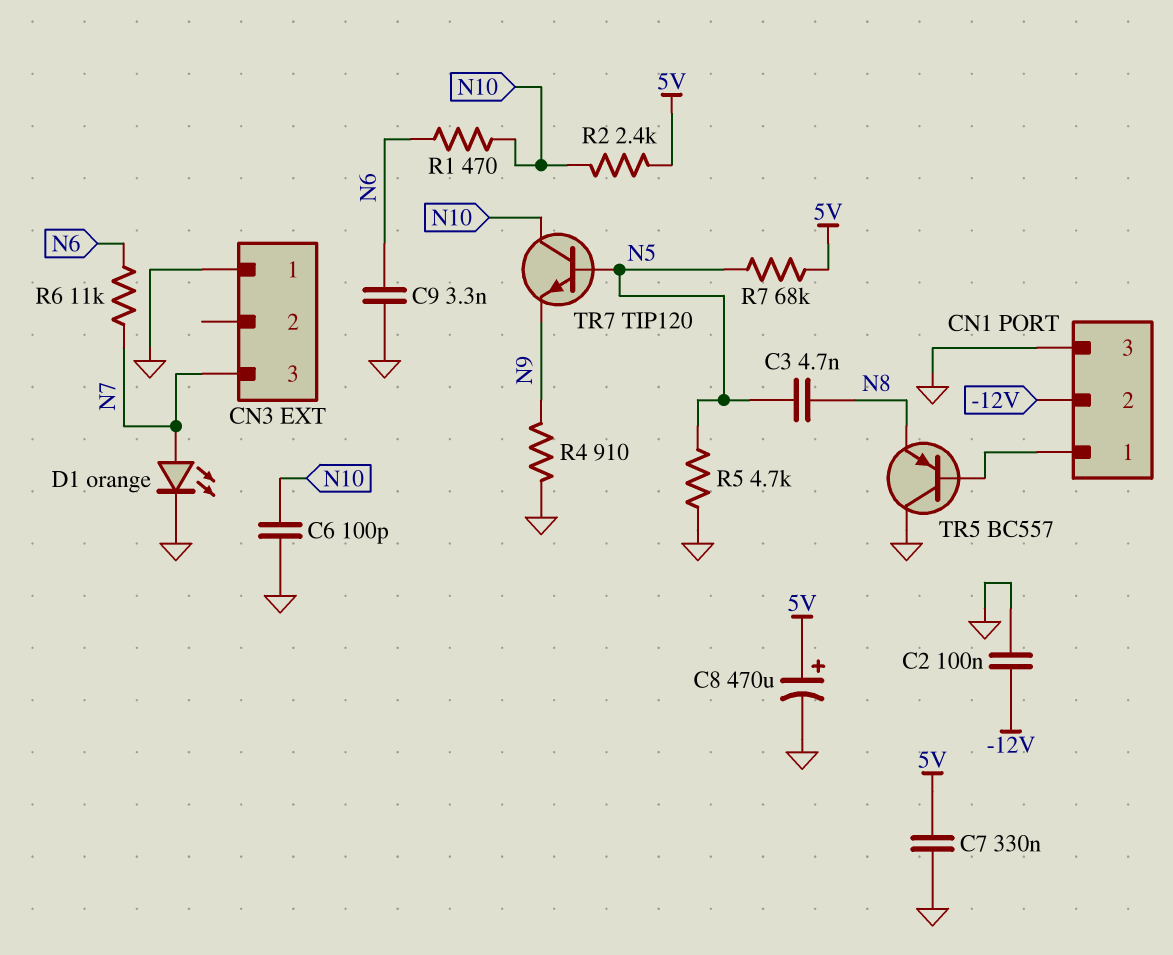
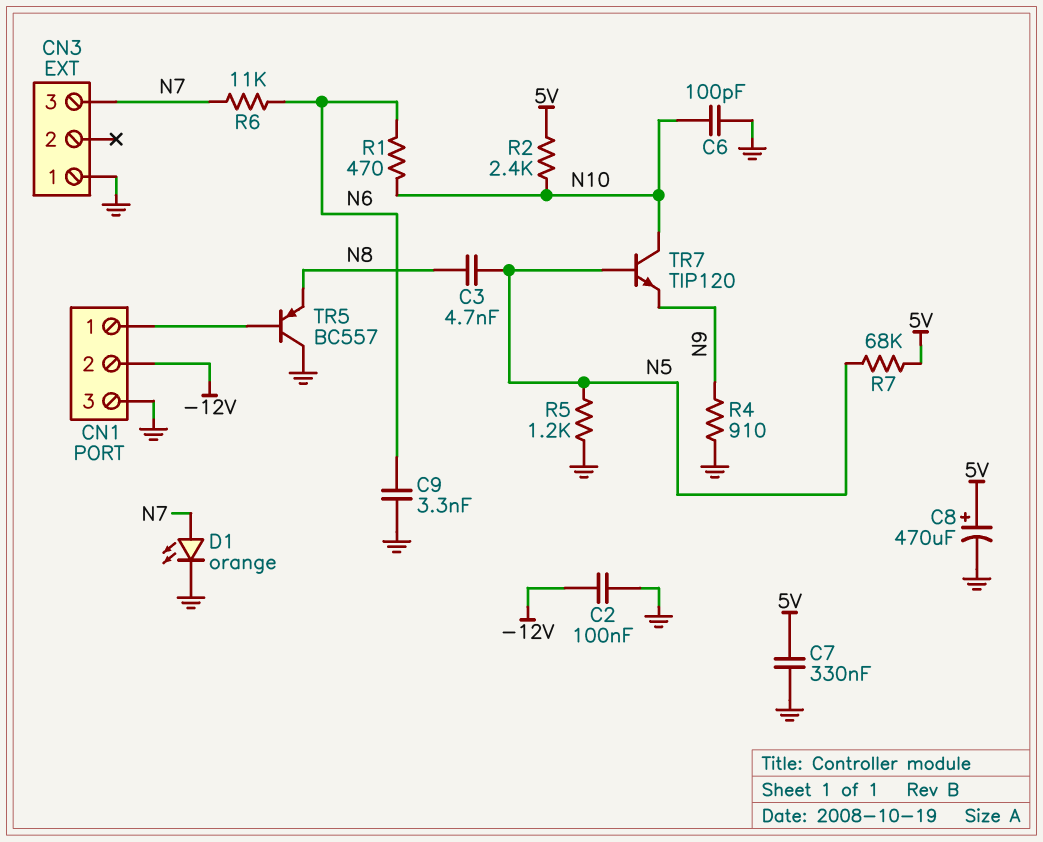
R5: 4.7k (GND, N5) -> 1.2k (GND, N5)

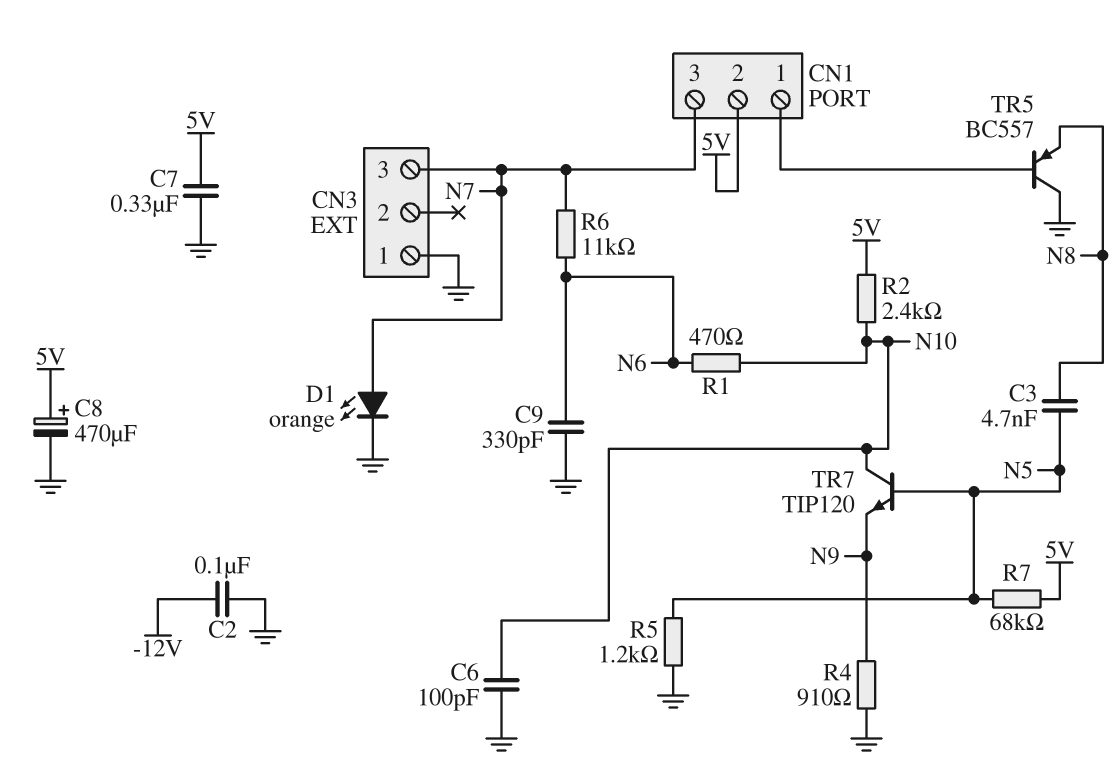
C9: 3.3nF (GND, N6) -> 330pF (GND, N6)
CN1 pin 2: -12V -> 5V
CN1 pin 3: GND -> N7

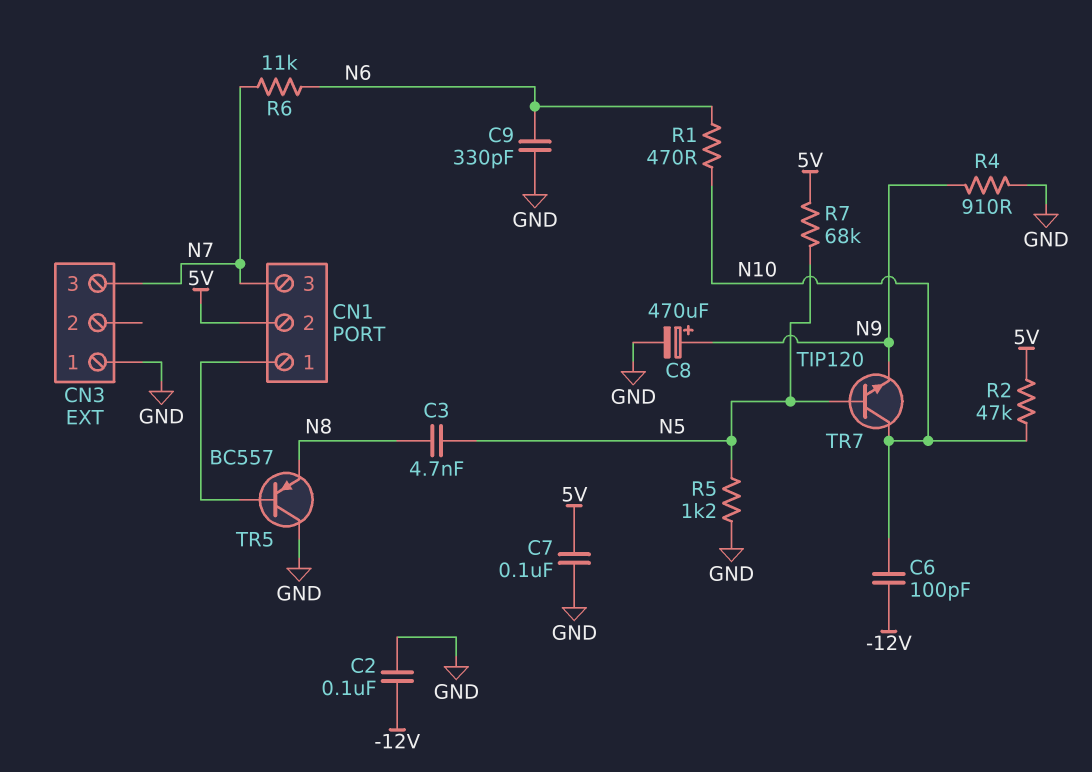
C6: 100pF (GND, N10) -> 100pF (-12V, N10)
C7: 330nF (5V, GND) -> 100nF (5V, GND)
C8: 470uF (plus 5V, minus GND) -> 470uF (plus N9, minus GND)
D1: LED orange (A N7, K GND) -> none
R2: 2.4k (5V, N10) -> 47k (5V, N10)

